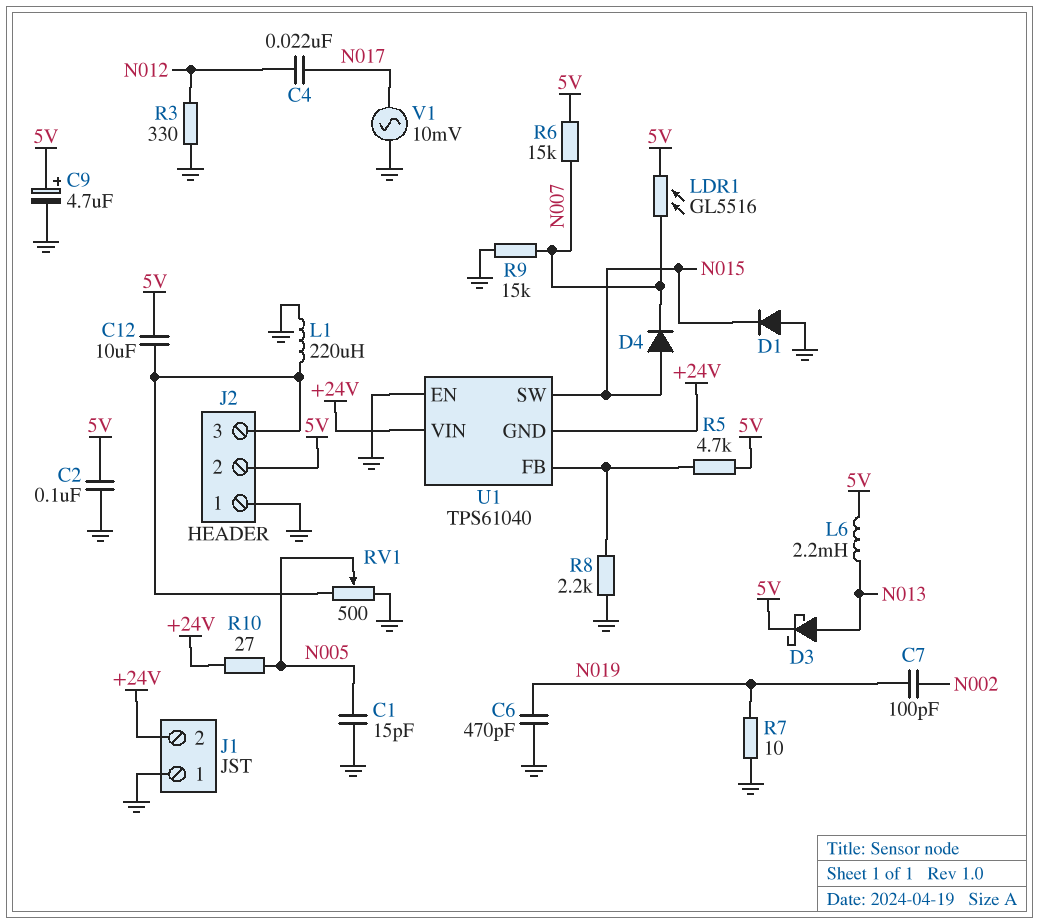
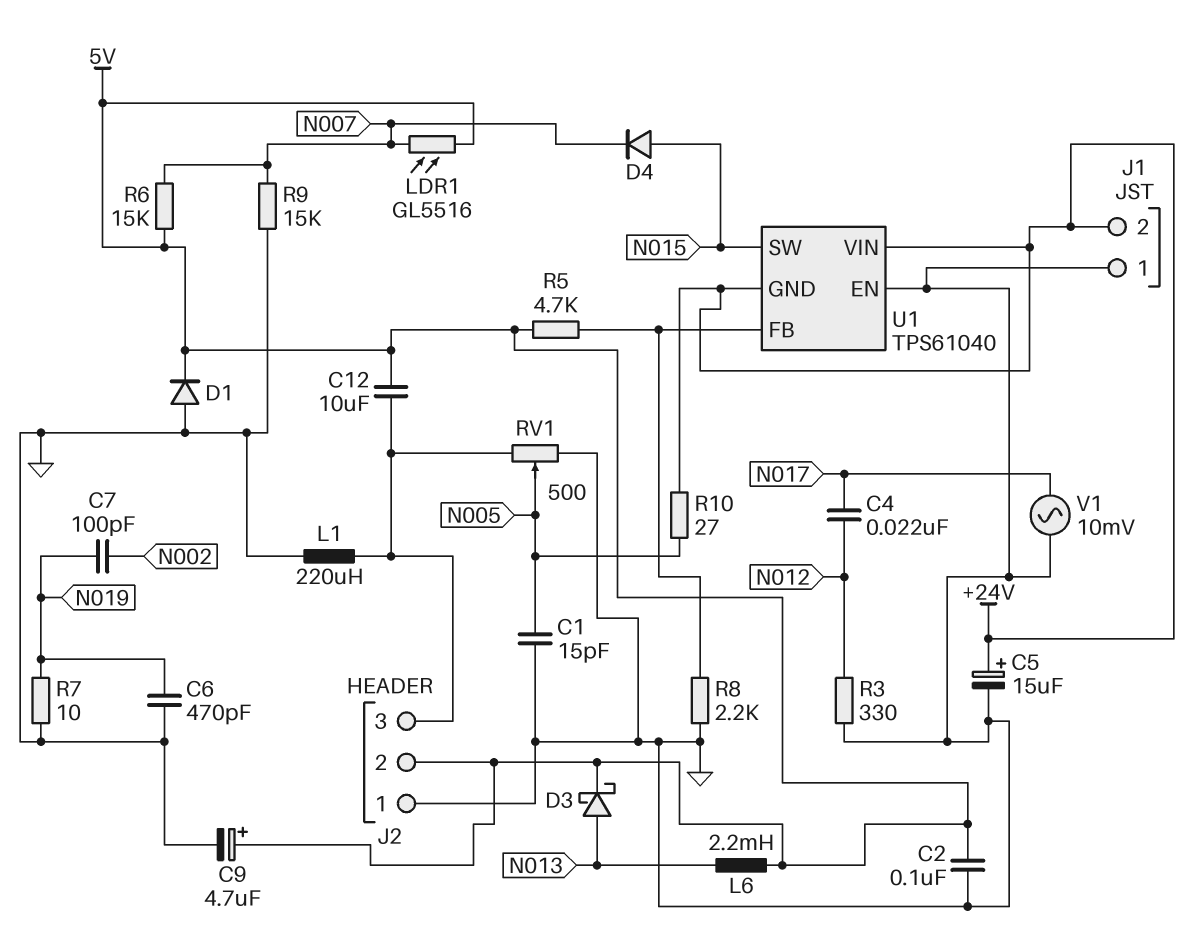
C5: none -> 15uF (plus +24V, minus GND)
D1: diode (A GND, K N015) -> diode (A GND, K 5V)

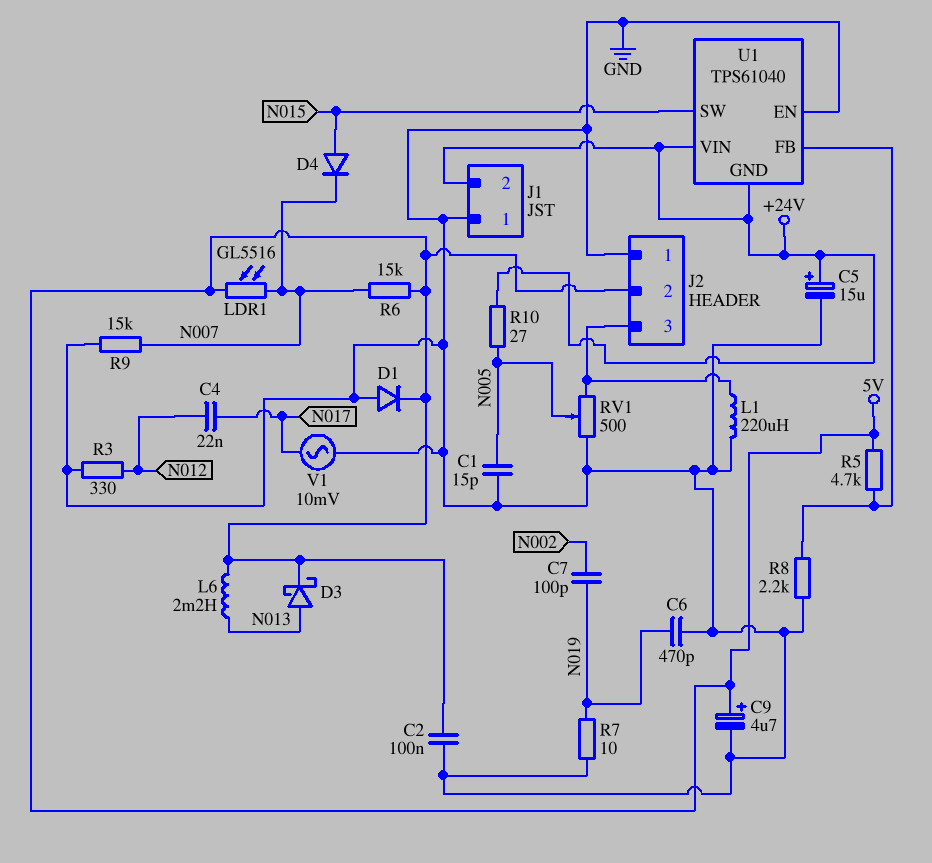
C12: 10uF (5V, J2/3) -> none

